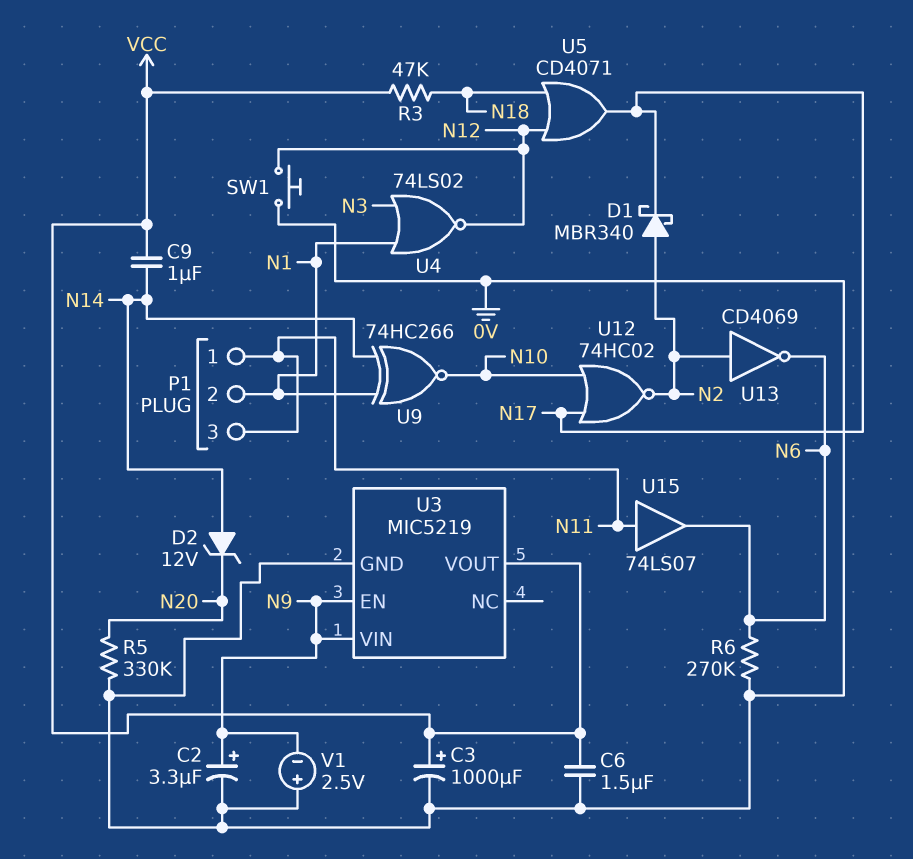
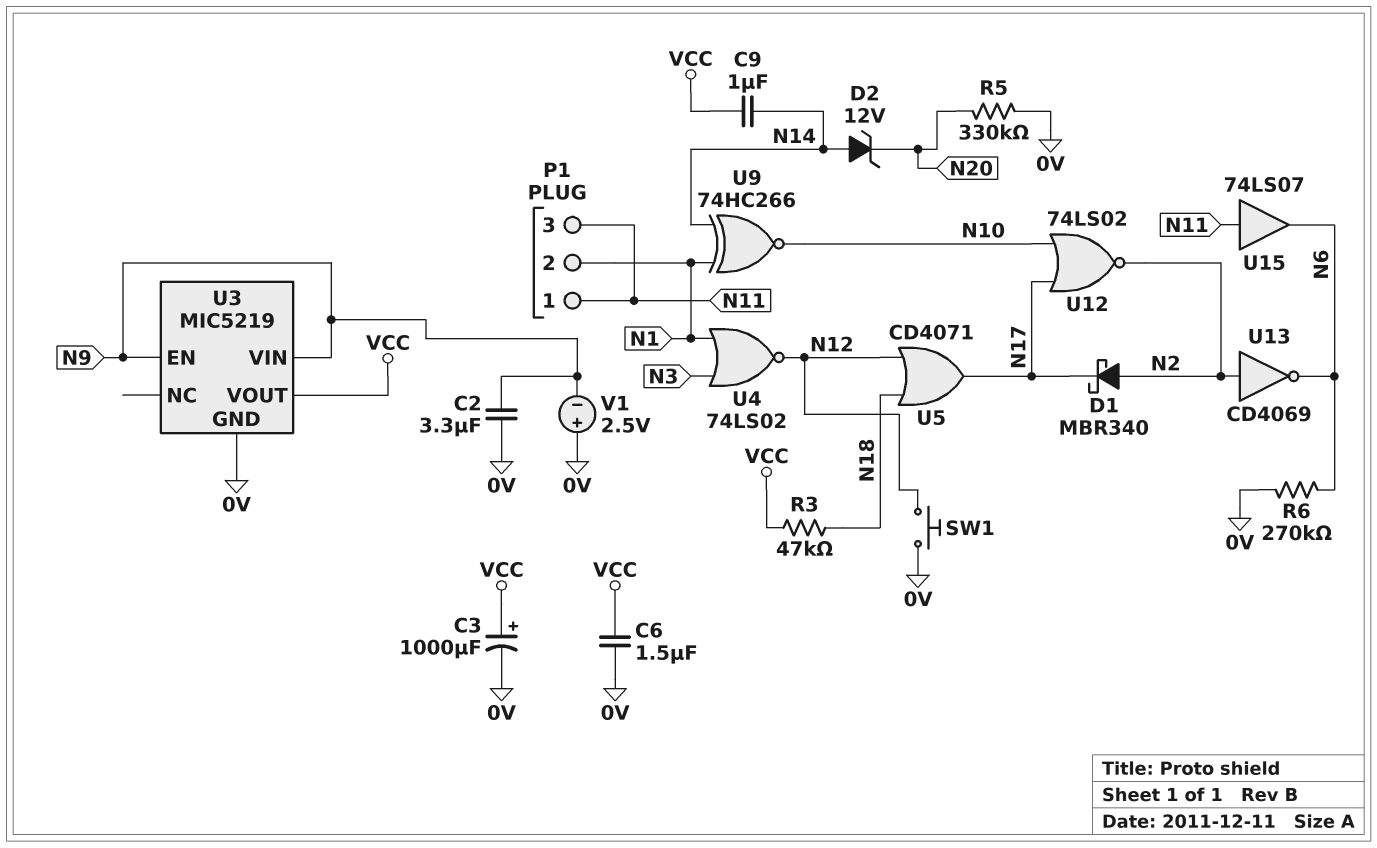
C2: 3.3uF (plus N9, minus 0V) -> 3.3uF (0V, N9)
U12: NOR 74HC02 (in N10, in N17, out N2) -> NOR 74LS02 (in N10, in N17, out N2)

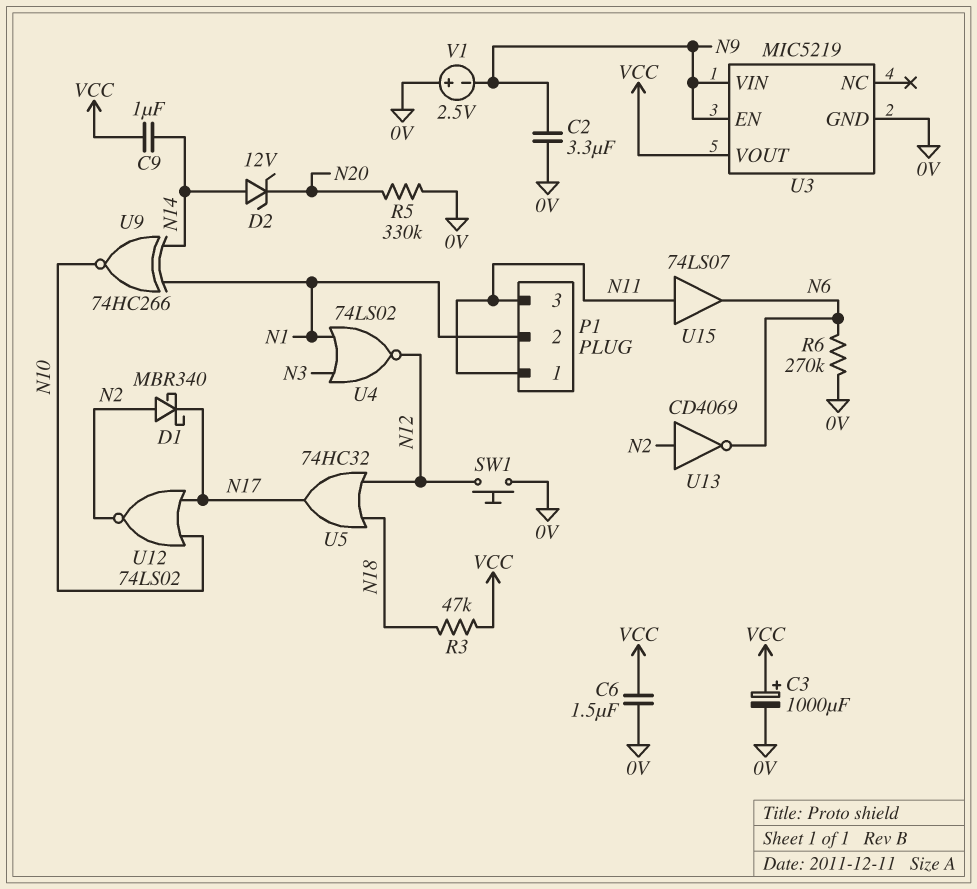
U5: OR CD4071 (in N12, in N18, out N17) -> OR 74HC32 (in N12, in N18, out N17)

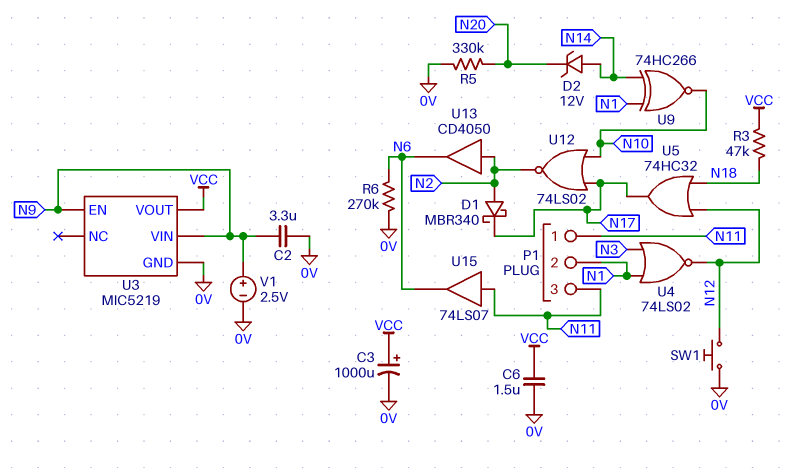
C9: 1uF (N14, VCC) -> none
U13: NOT CD4069 (in N2, out N6) -> buffer CD4050 (in N2, out N6)
V1: 2.5V (plus 0V, minus N9) -> 2.5V (plus N9, minus 0V)

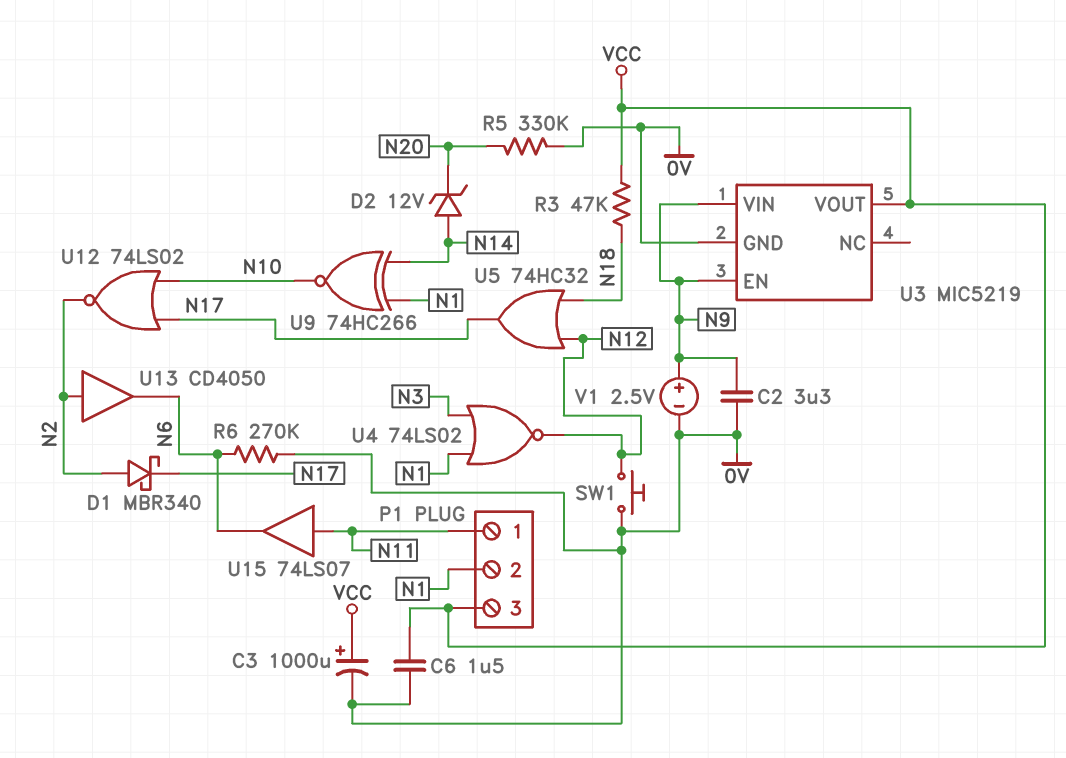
P1 pin 3: N11 -> VCC

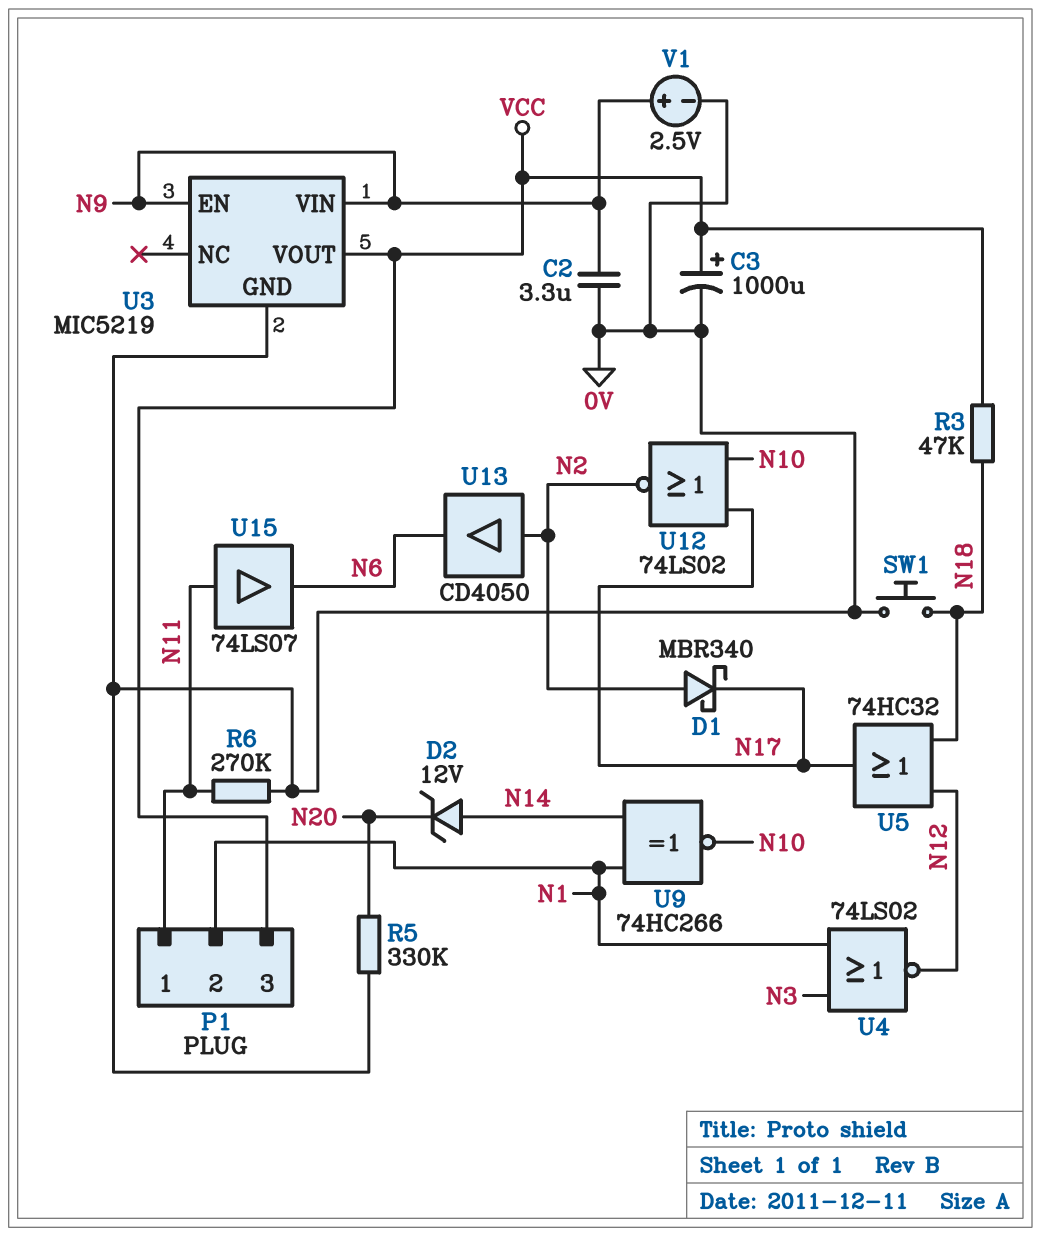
C6: 1.5uF (0V, VCC) -> none
R6: 270k (0V, N6) -> 270k (0V, N11)
SW1: button (0V, N12) -> button (0V, N18)

